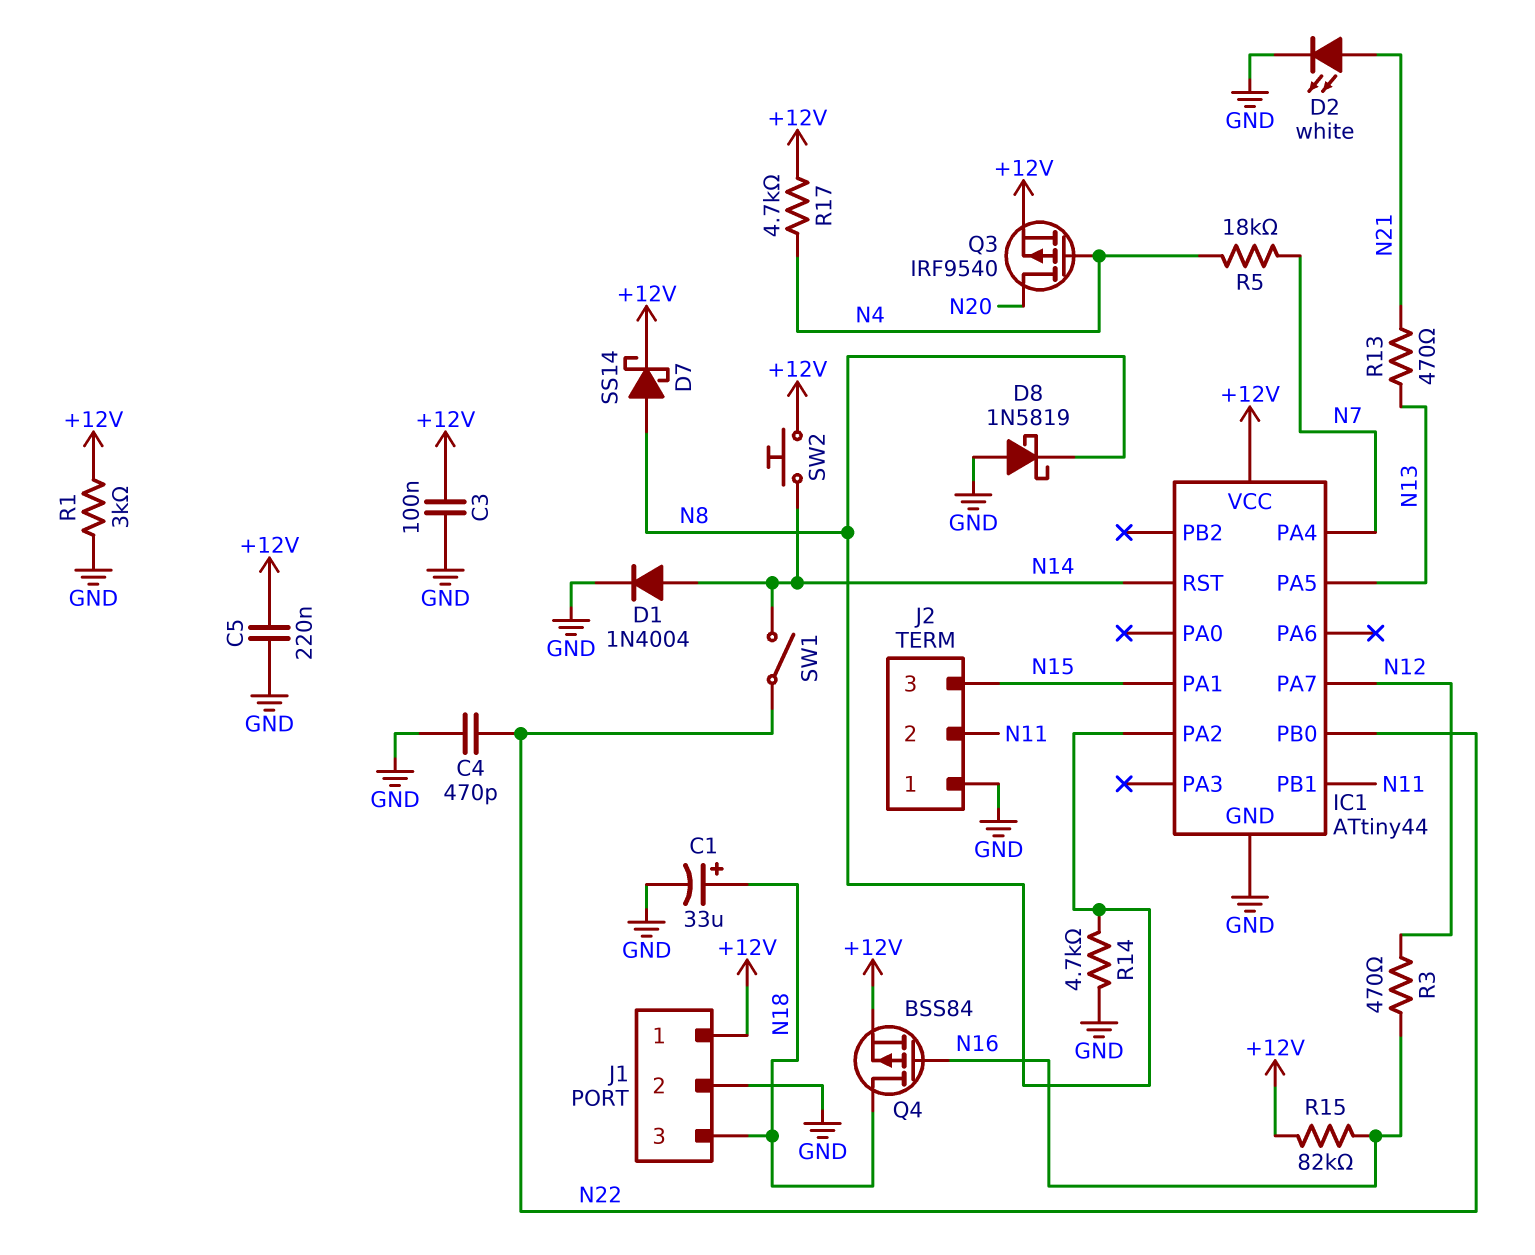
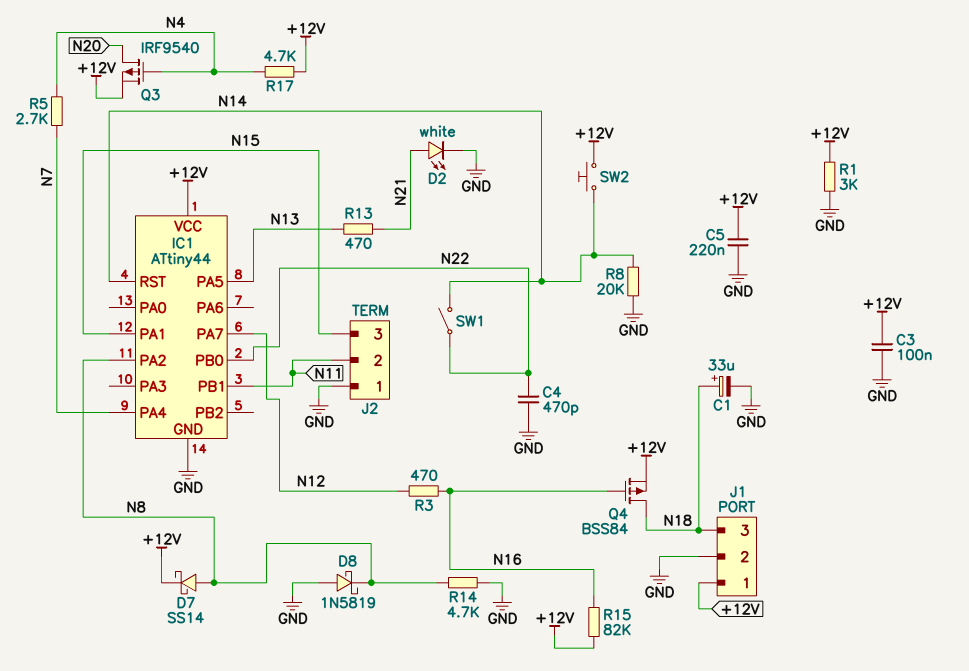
D1: diode 1N4004 (A N14, K GND) -> none
R5: 18k (N4, N7) -> 2.7k (N4, N7)
R8: none -> 20k (GND, N14)

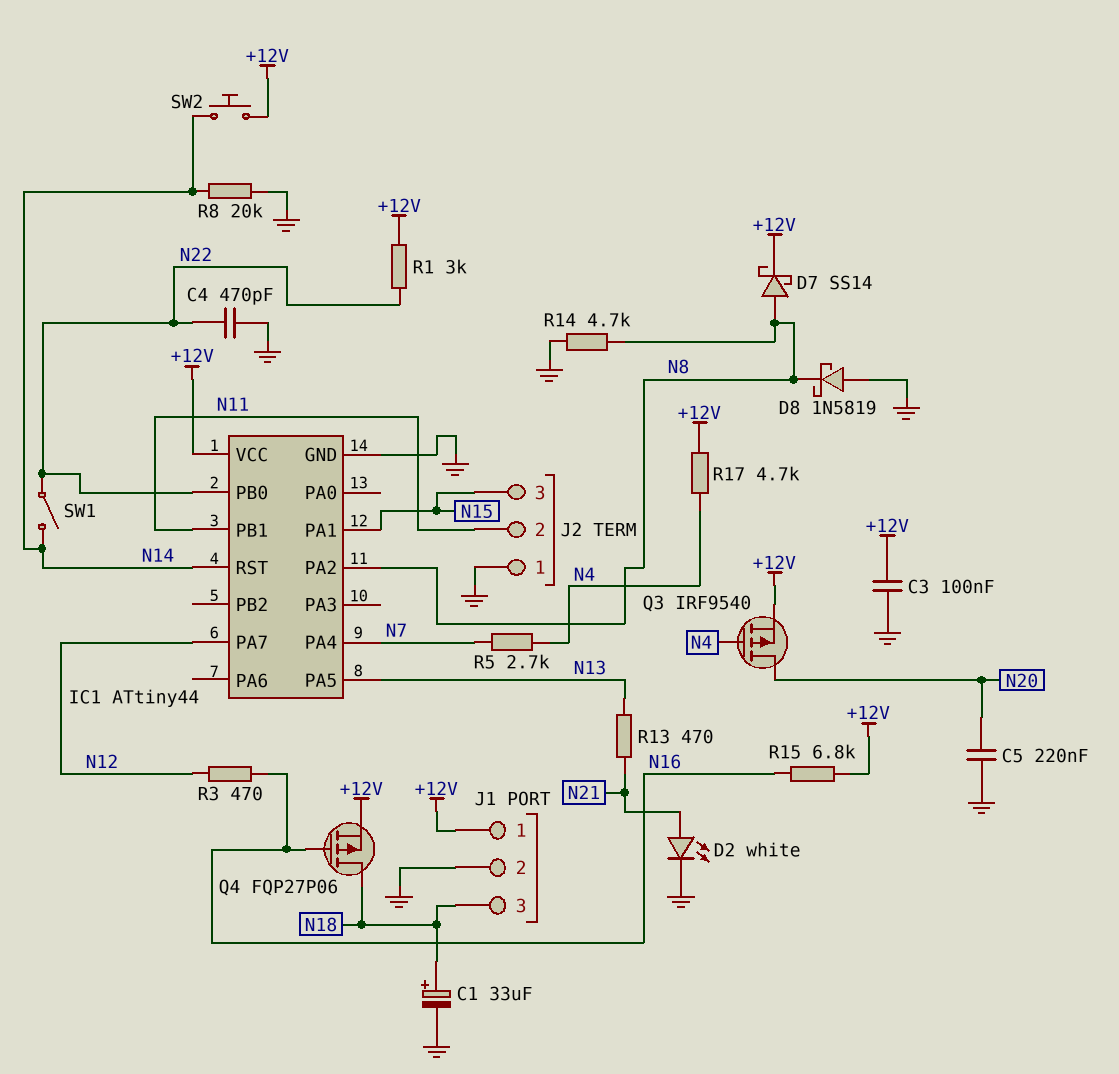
C5: 220nF (+12V, GND) -> 220nF (GND, N20)
Q4: PMOS BSS84 (G N16, D N18, S +12V) -> PMOS FQP27P06 (G N16, D N18, S +12V)
R1: 3k (+12V, GND) -> 3k (+12V, N22)
R15: 82k (+12V, N16) -> 6.8k (+12V, N16)

